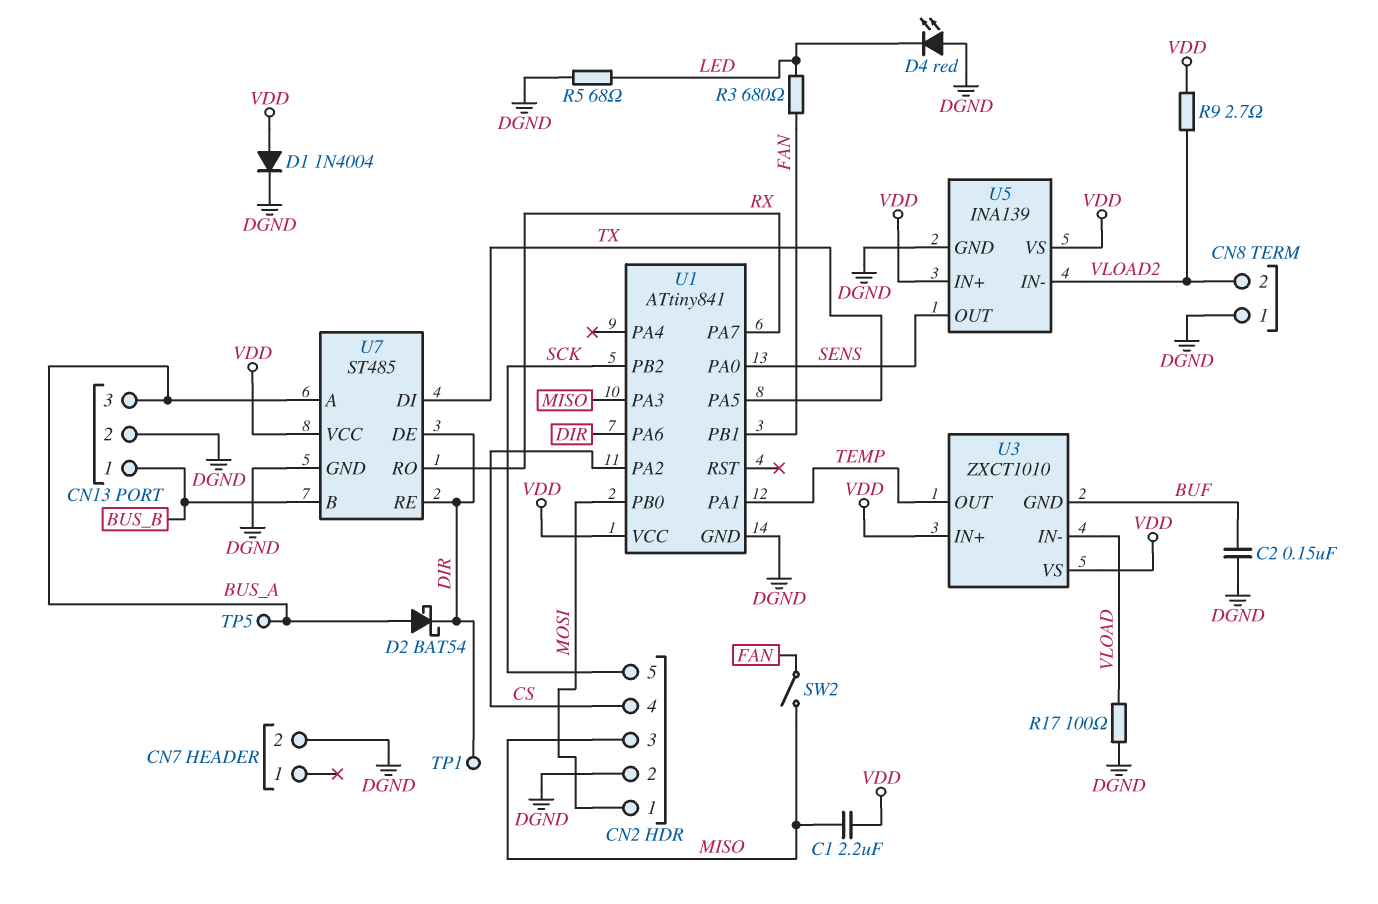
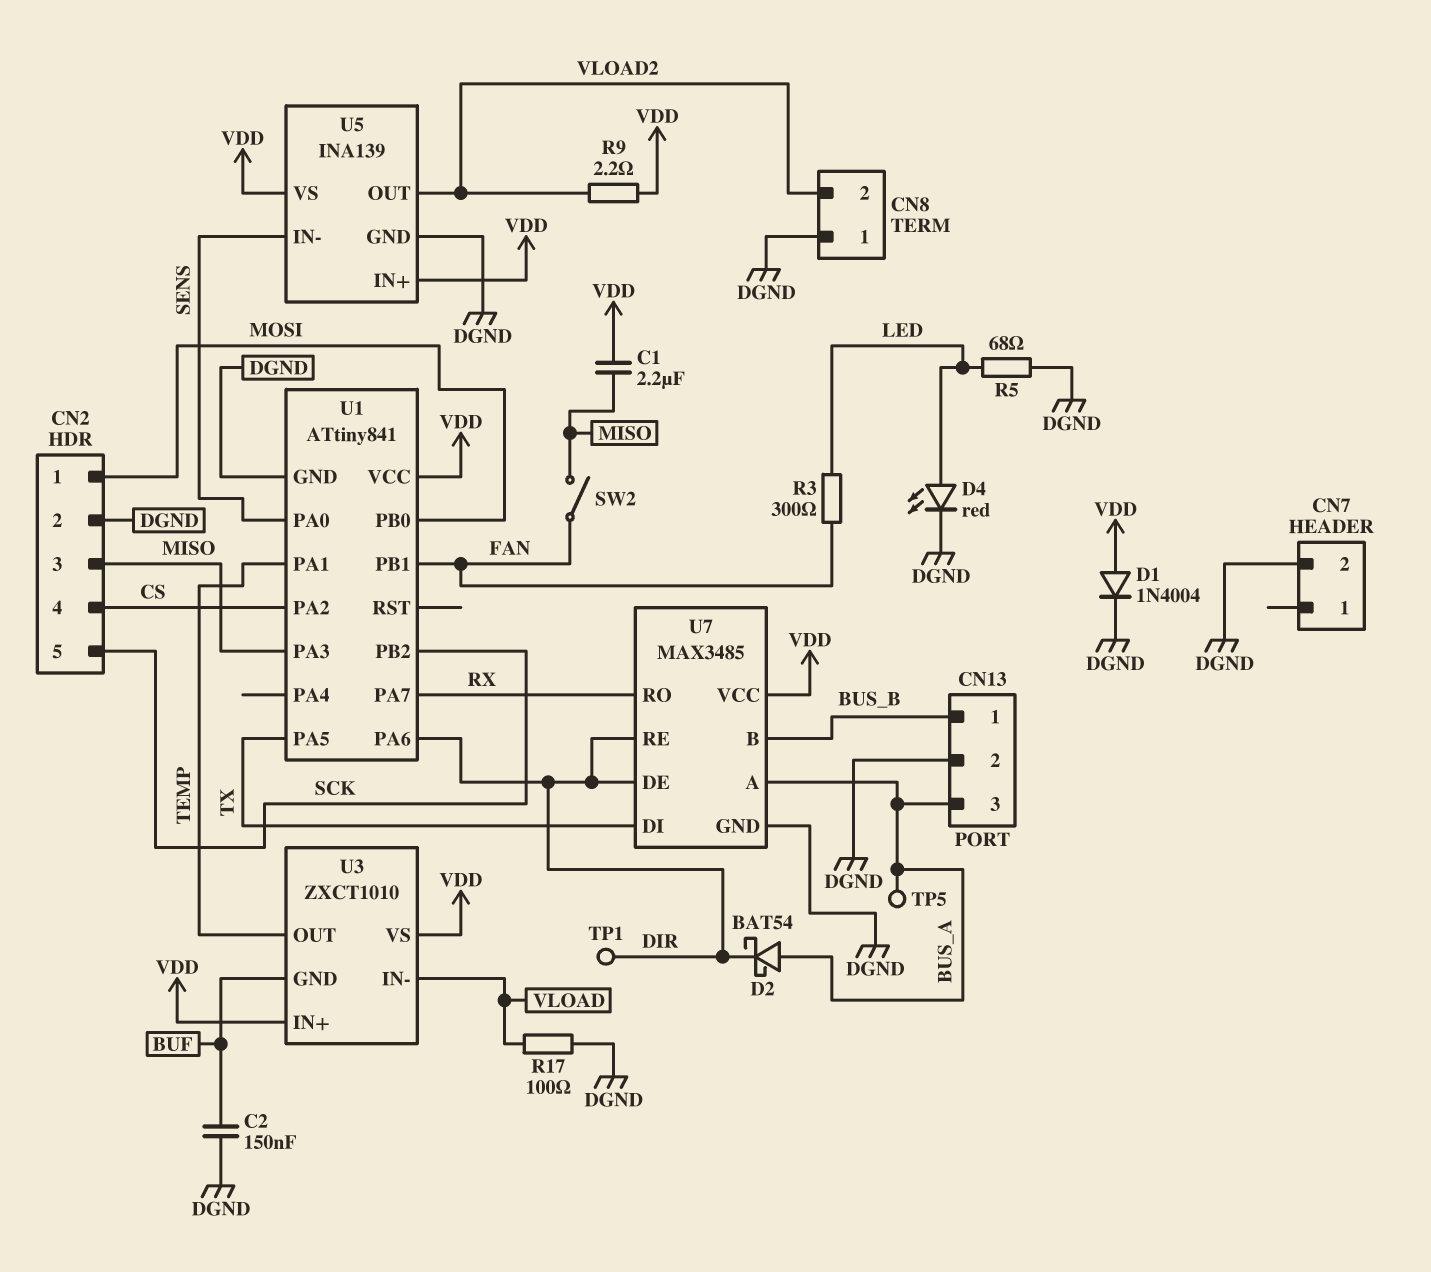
D4: LED red (A DGND, K LED) -> LED red (A LED, K DGND)
R3: 680 (FAN, LED) -> 300 (FAN, LED)
R9: 2.7 (VDD, VLOAD2) -> 2.2 (VDD, VLOAD2)
U5 pin IN-: VLOAD2 -> SENS
U5 pin OUT: SENS -> VLOAD2
U7: ST485 -> MAX3485

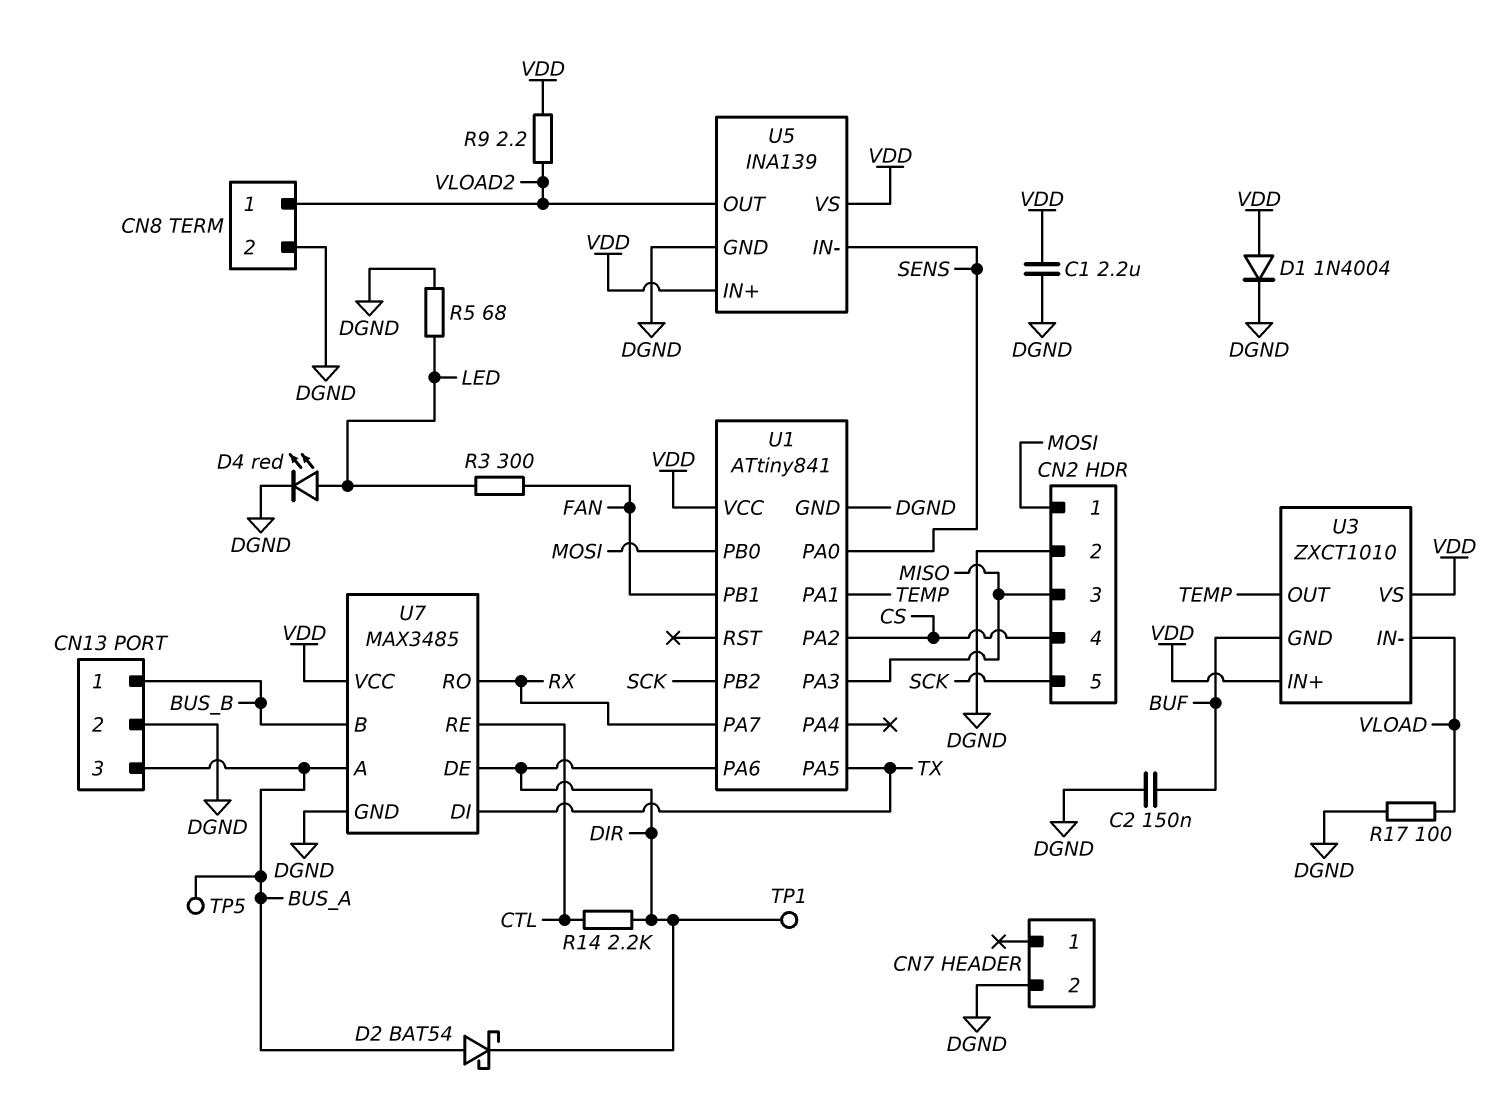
C1: 2.2uF (MISO, VDD) -> 2.2uF (DGND, VDD)
CN8 pin 1: DGND -> VLOAD2
CN8 pin 2: VLOAD2 -> DGND
R14: none -> 2.2k (CTL, DIR)
SW2: switch (FAN, MISO) -> none
U7 pin RE: DIR -> CTL

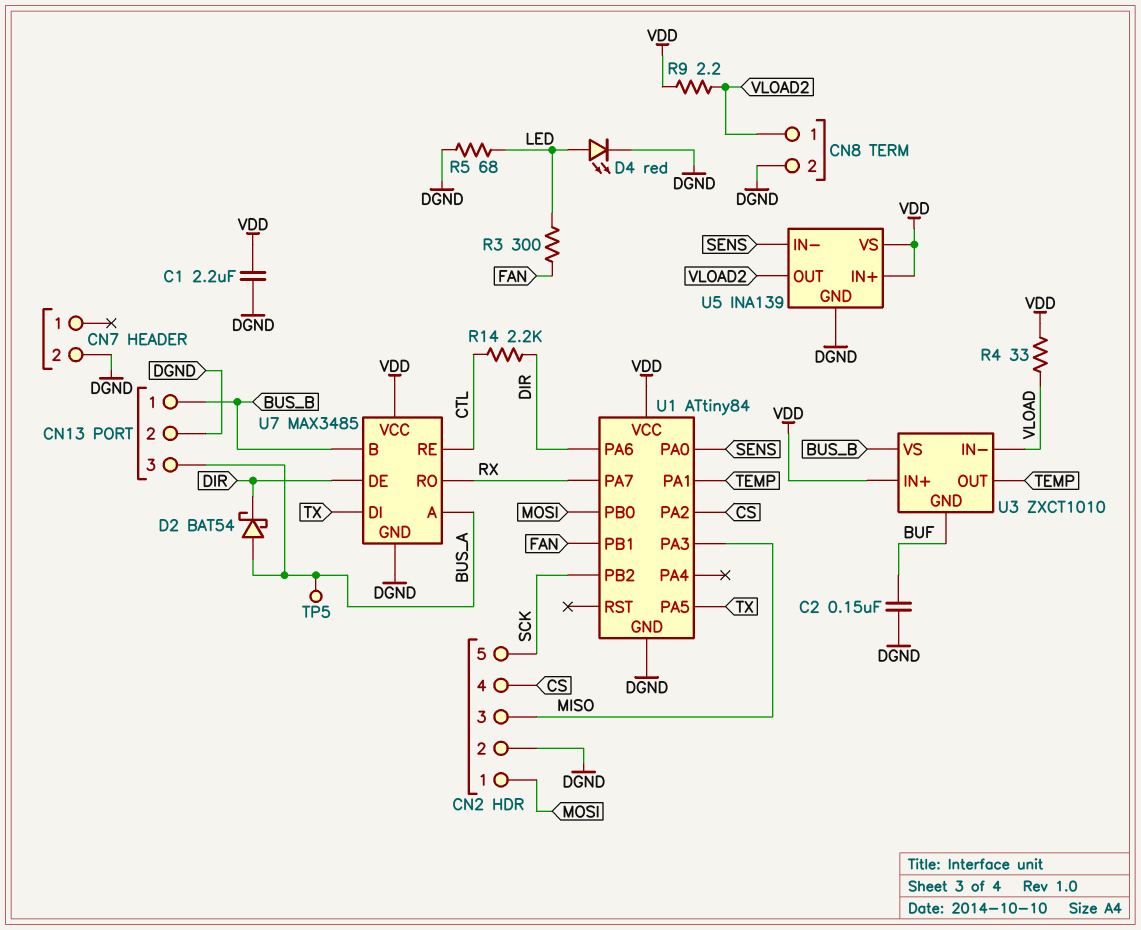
D1: diode 1N4004 (A VDD, K DGND) -> none
R4: none -> 33 (VDD, VLOAD)
R17: 100 (DGND, VLOAD) -> none
TP1: test point (DIR) -> none
U1: ATtiny841 -> ATtiny84
U3 pin VS: VDD -> BUS_B

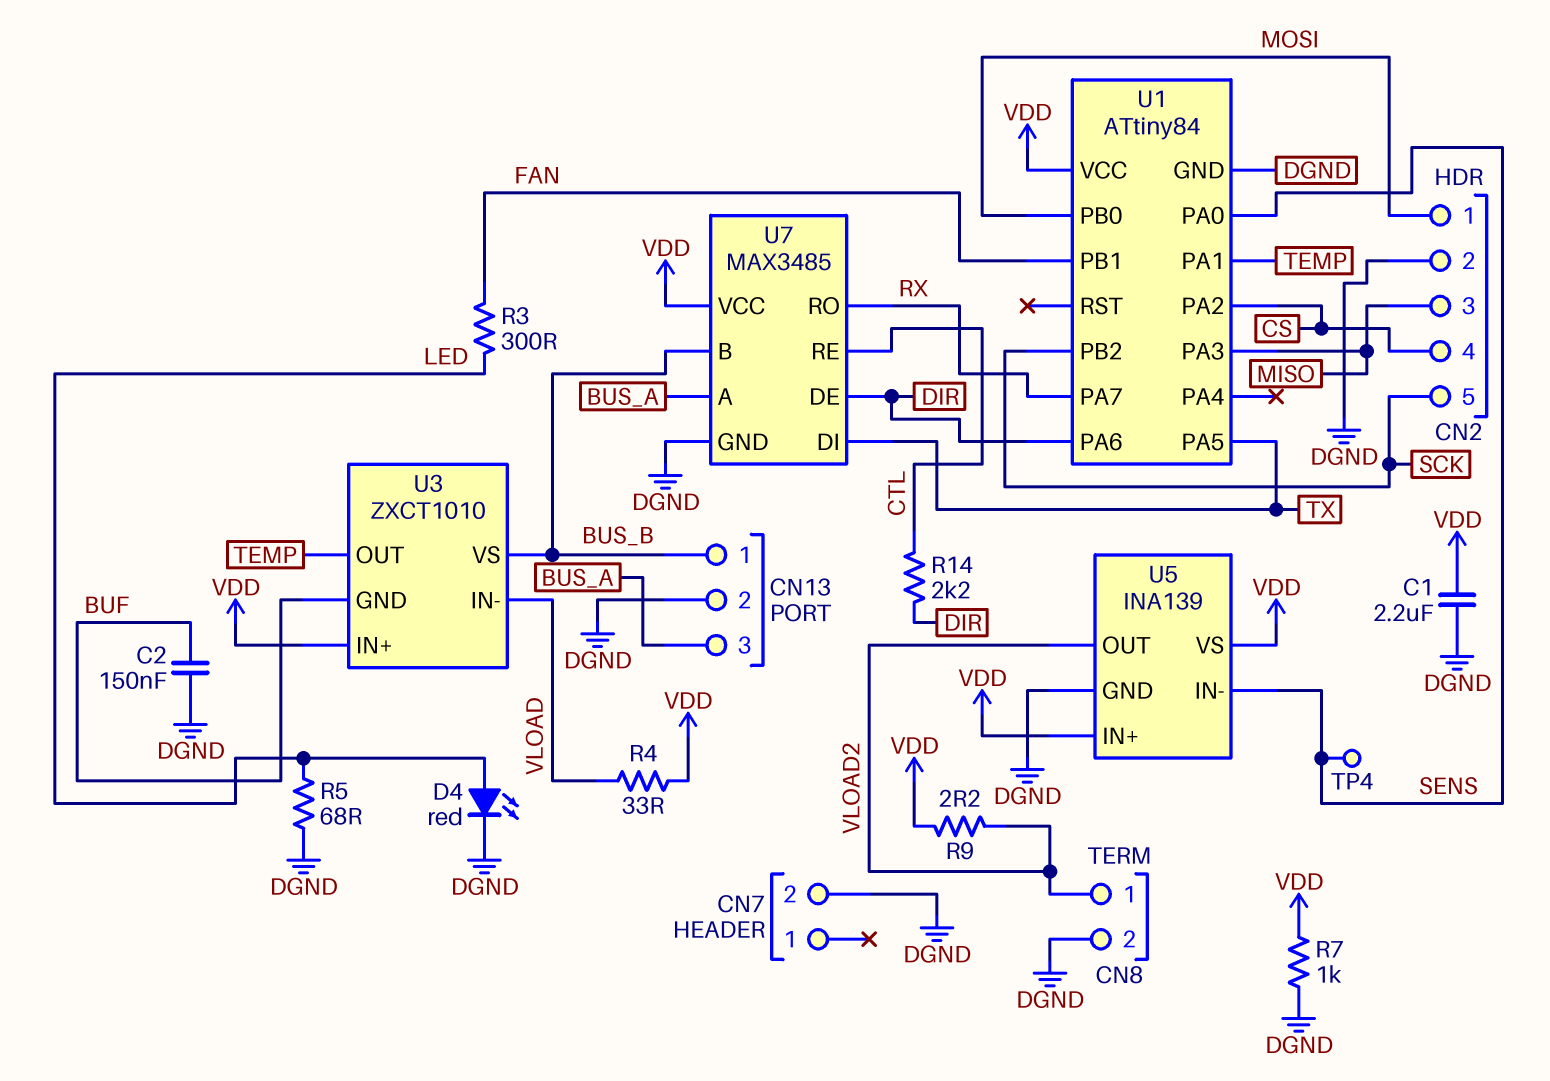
D2: schottky BAT54 (A BUS_A, K DIR) -> none
R7: none -> 1k (DGND, VDD)
TP4: none -> test point (SENS)
TP5: test point (BUS_A) -> none

